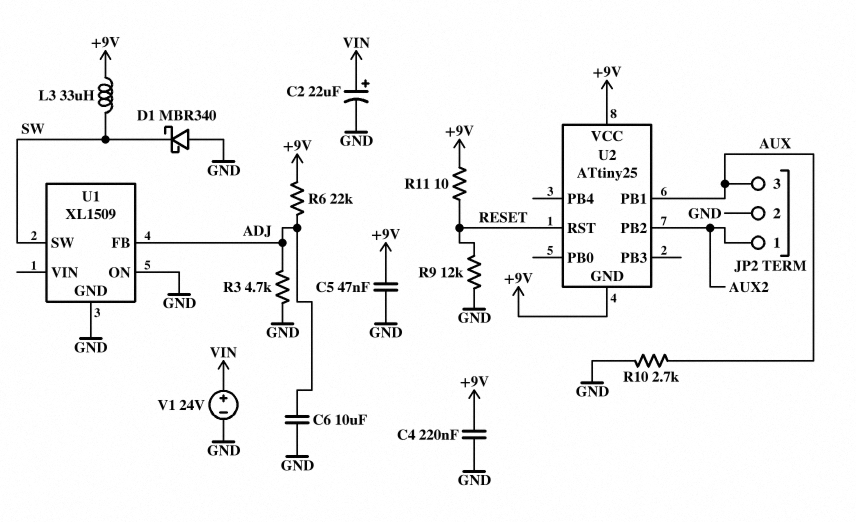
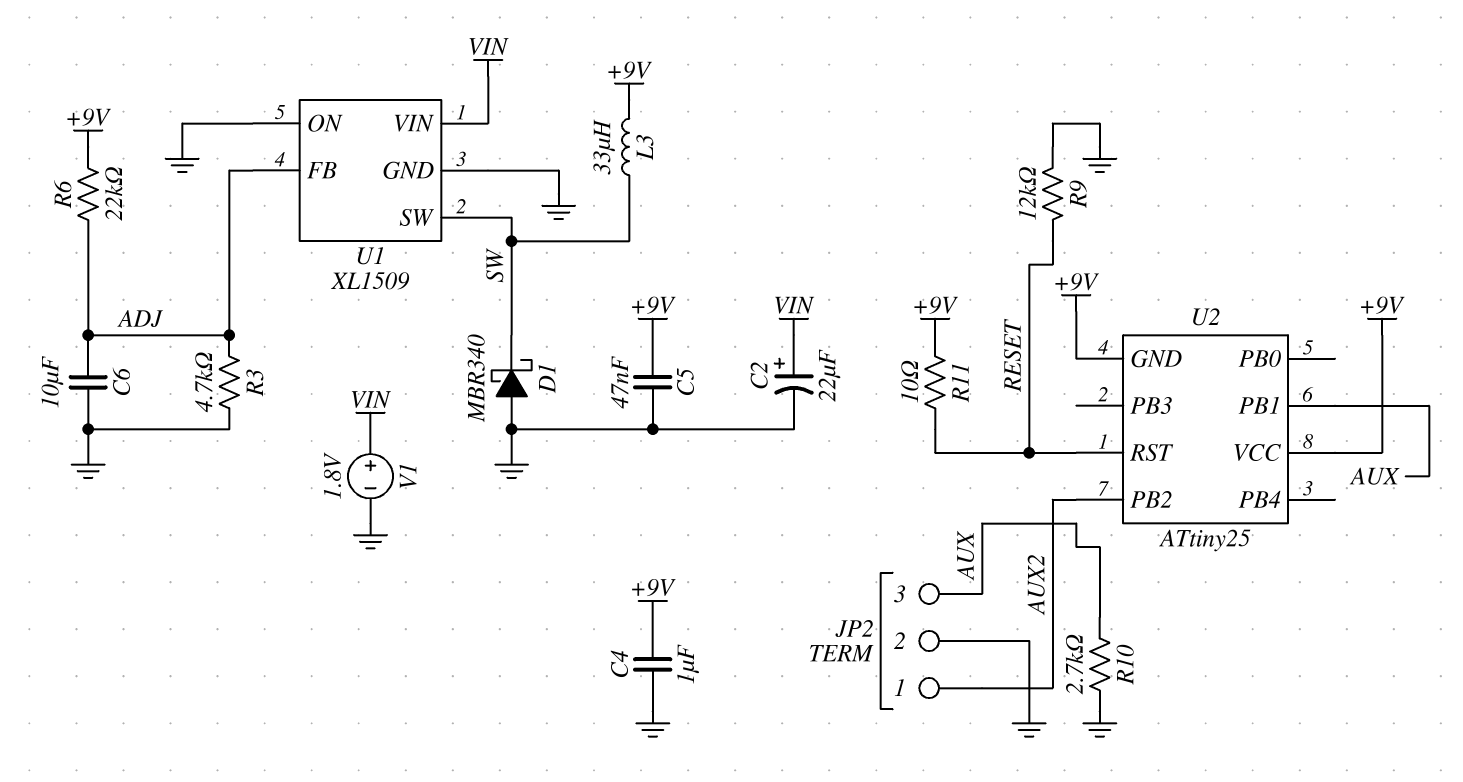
C4: 220nF (+9V, GND) -> 1uF (+9V, GND)
U1 pin VIN: none -> VIN
V1: 24V (plus VIN, minus GND) -> 1.8V (plus VIN, minus GND)

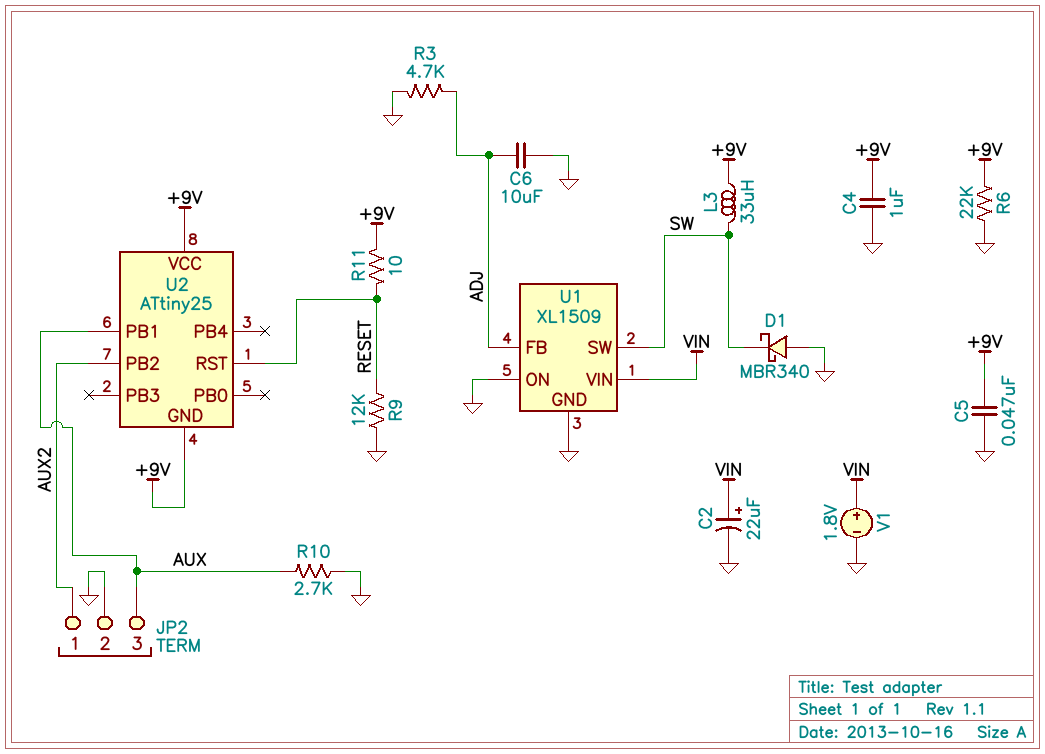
R6: 22k (+9V, ADJ) -> 22k (+9V, GND)

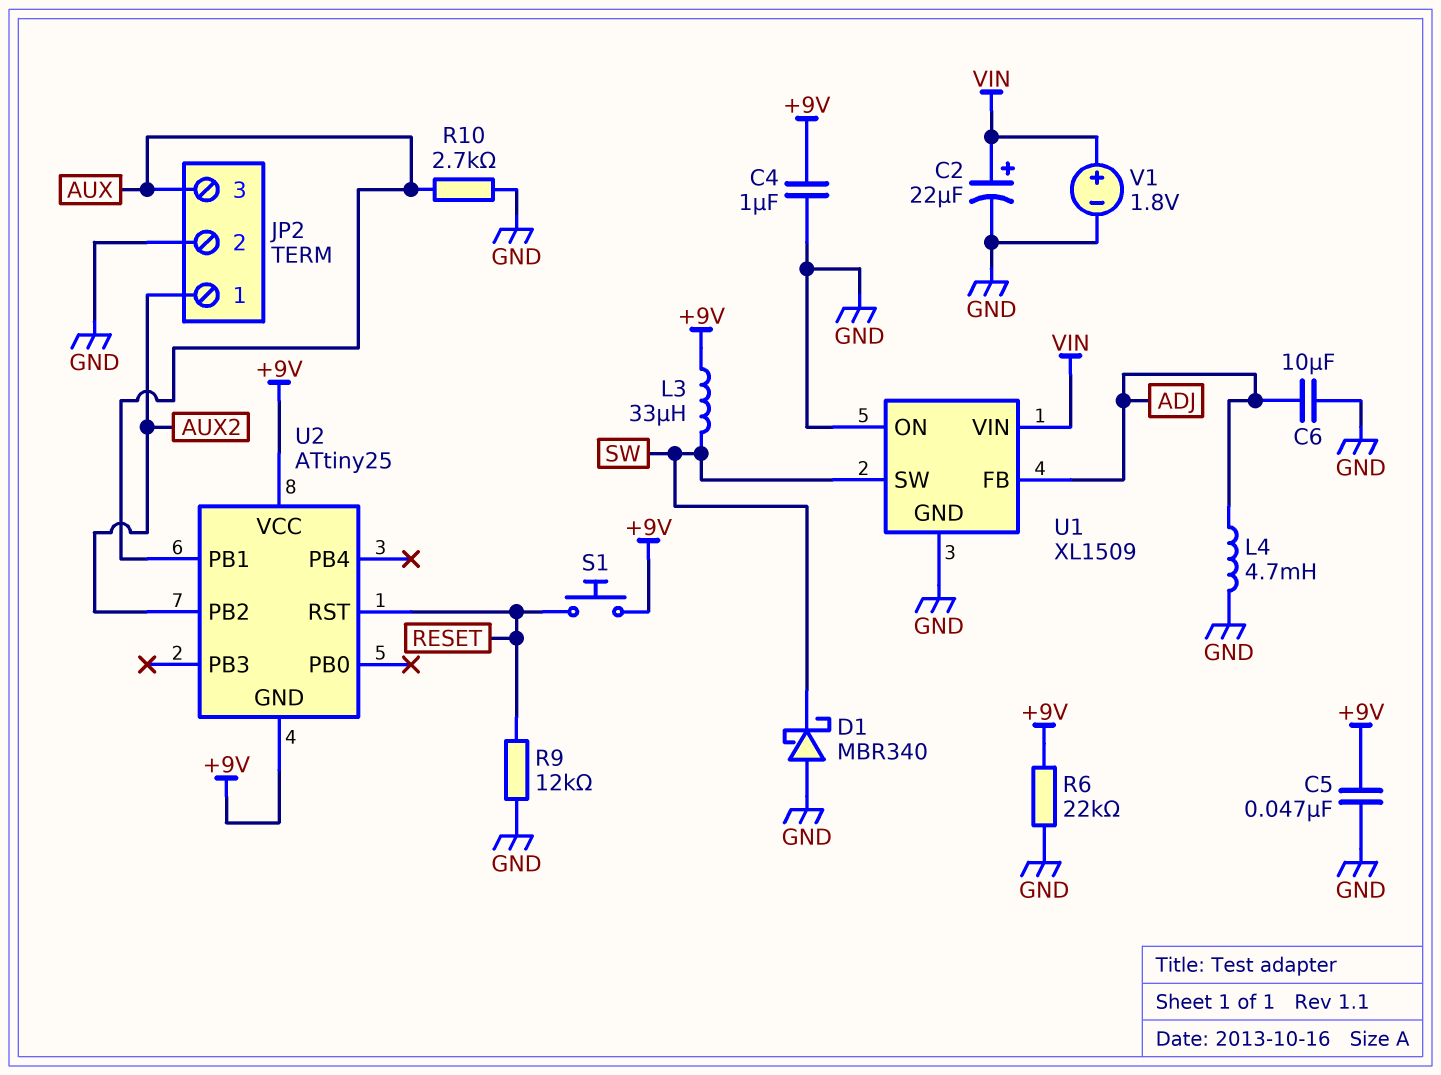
L4: none -> 4.7mH (ADJ, GND)
R3: 4.7k (ADJ, GND) -> none
R11: 10 (+9V, RESET) -> none
S1: none -> button (+9V, RESET)

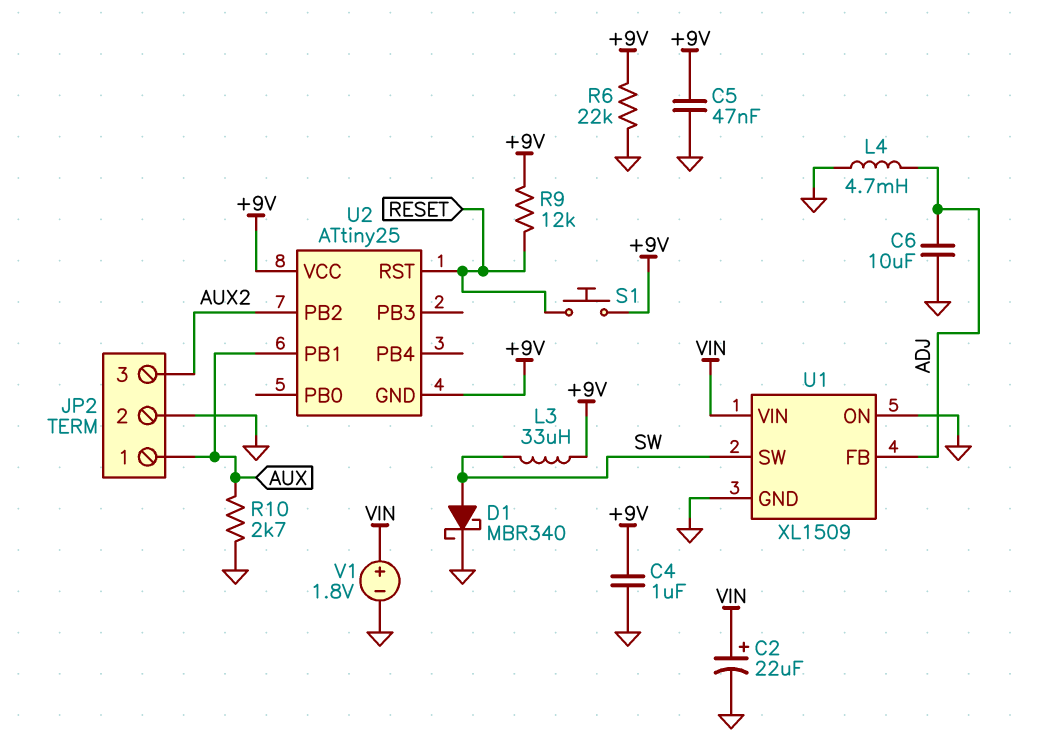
D1: schottky MBR340 (A GND, K SW) -> schottky MBR340 (A SW, K GND)
JP2 pin 1: AUX2 -> AUX
JP2 pin 3: AUX -> AUX2
R9: 12k (GND, RESET) -> 12k (+9V, RESET)

